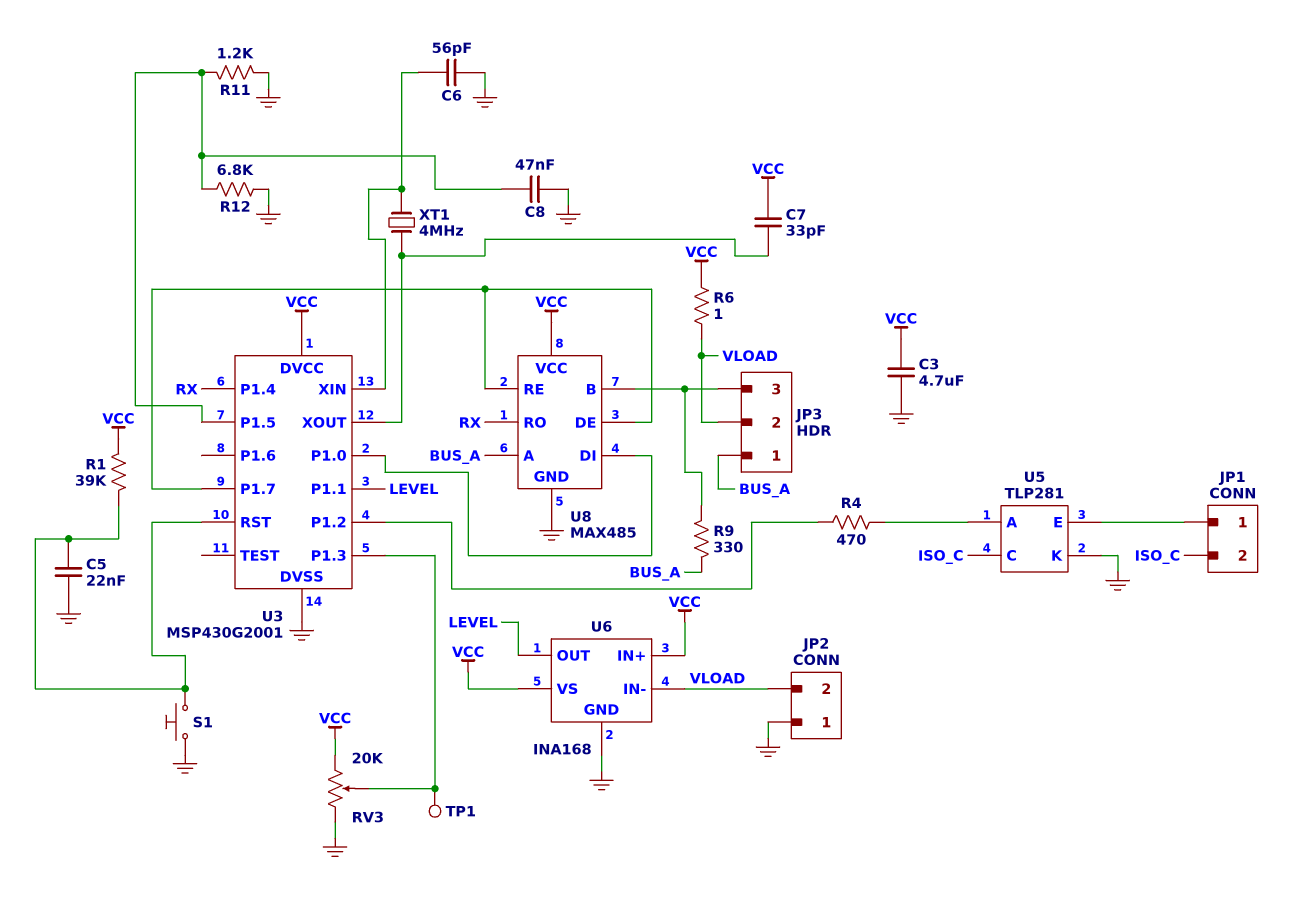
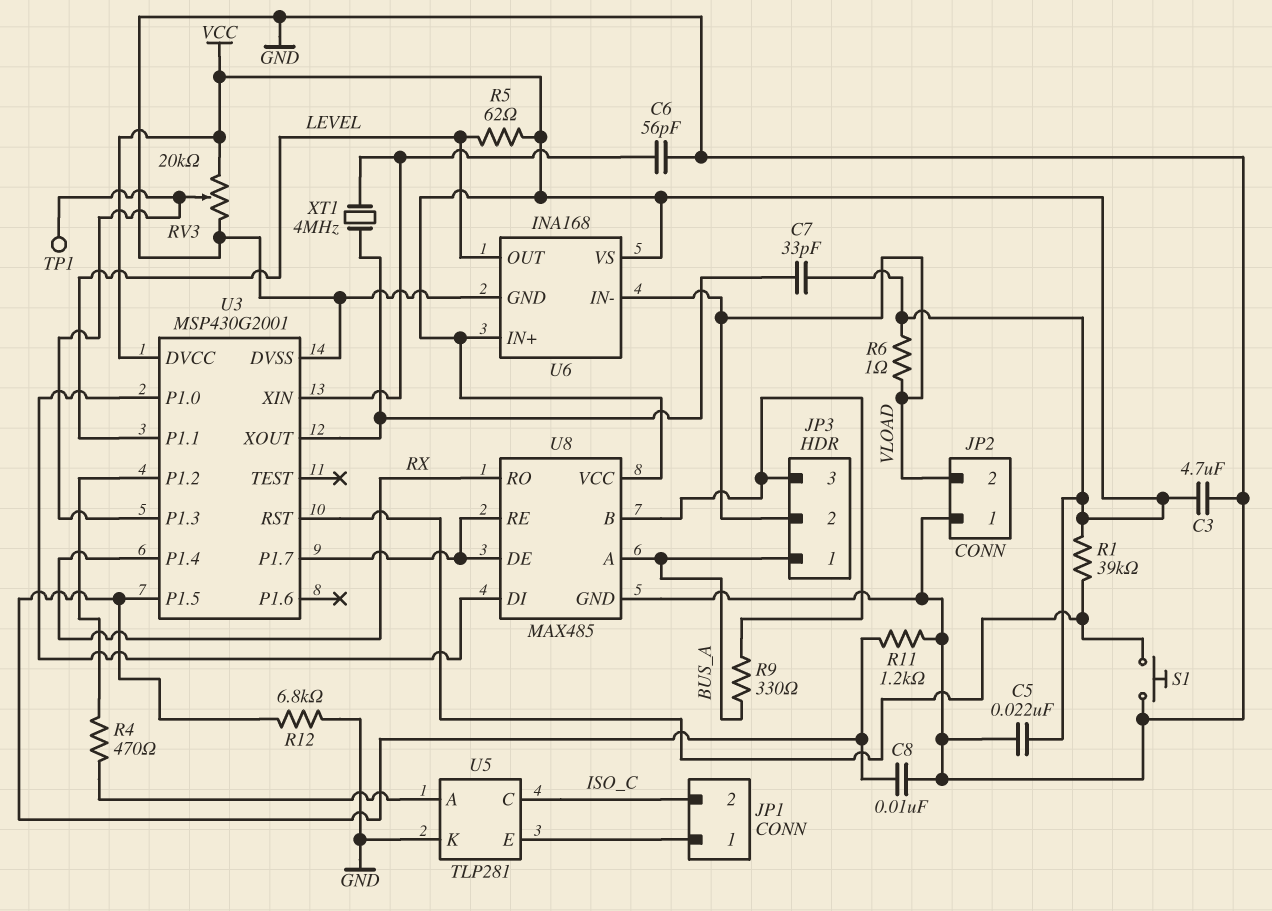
C5: 22nF (GND, U3/RST) -> 22nF (GND, VCC)
C8: 47nF (GND, U3/P1.5) -> 10nF (GND, U3/P1.5)
R5: none -> 62 (LEVEL, VCC)

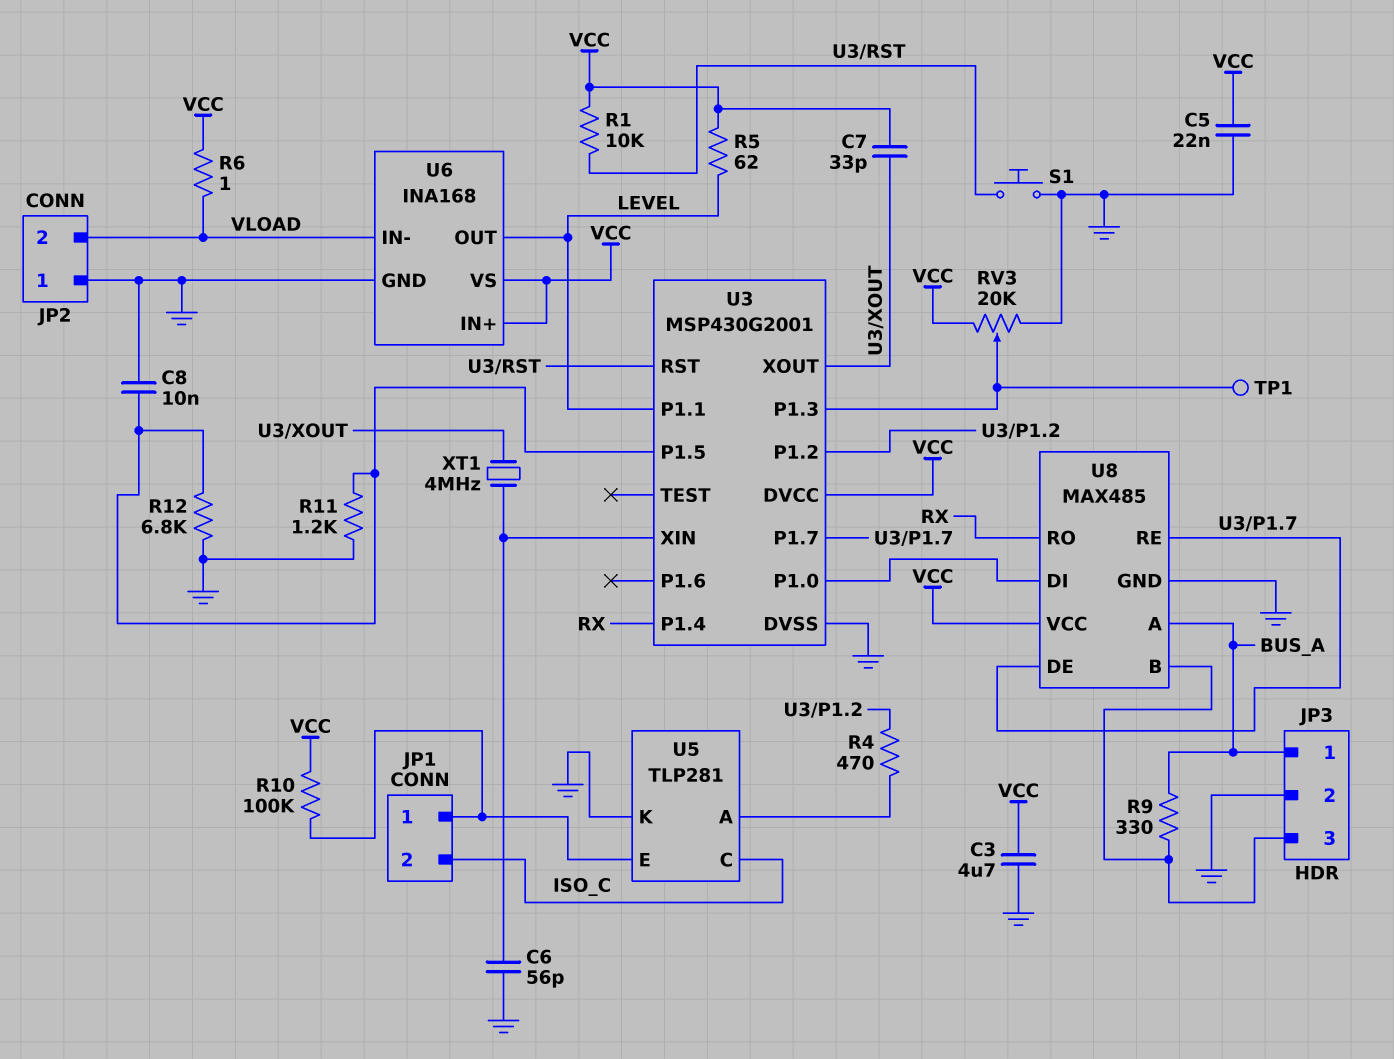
JP3 pin 2: VLOAD -> GND
R1: 39k (U3/RST, VCC) -> 10k (U3/RST, VCC)
R10: none -> 100k (JP1/1, VCC)

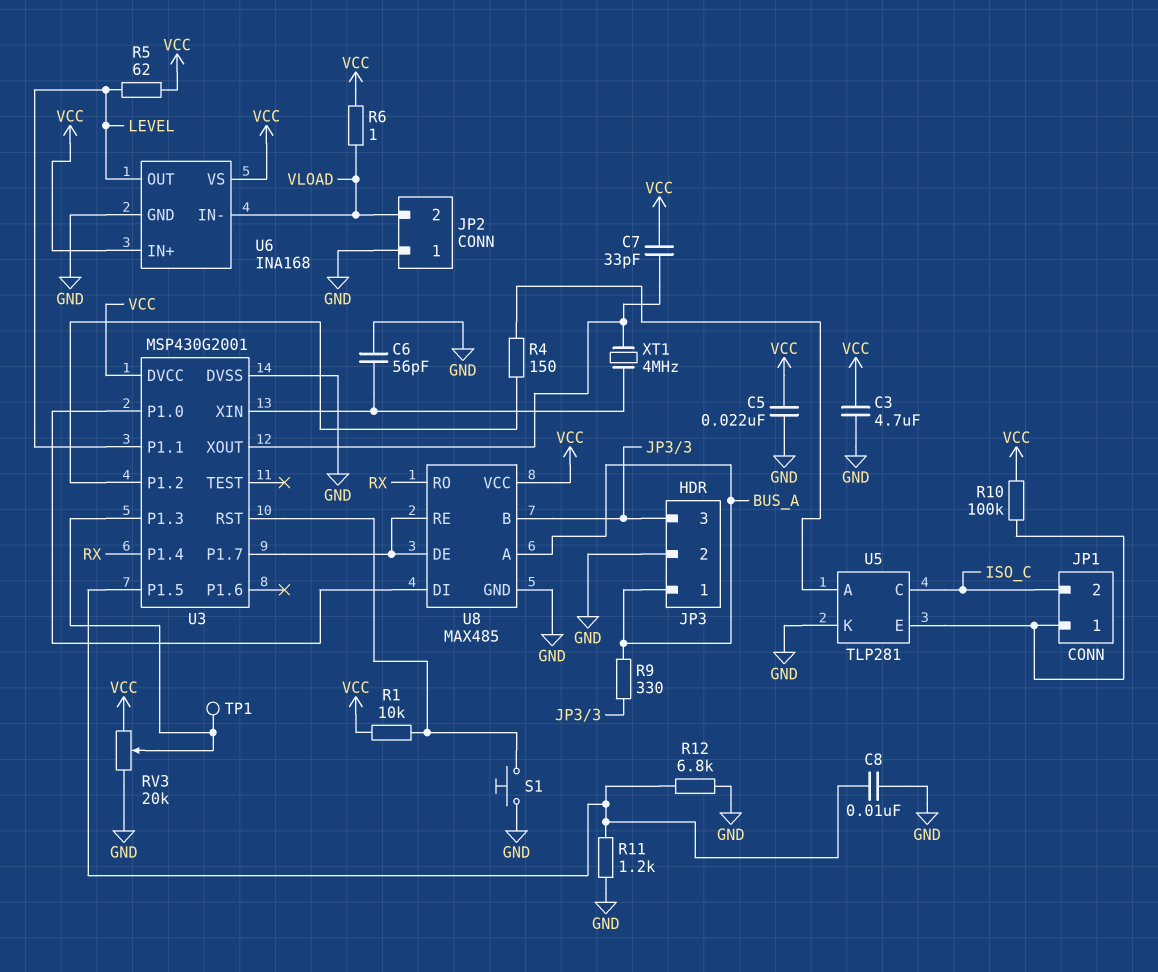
R4: 470 (U3/P1.2, U5/A) -> 150 (U3/P1.2, U5/A)

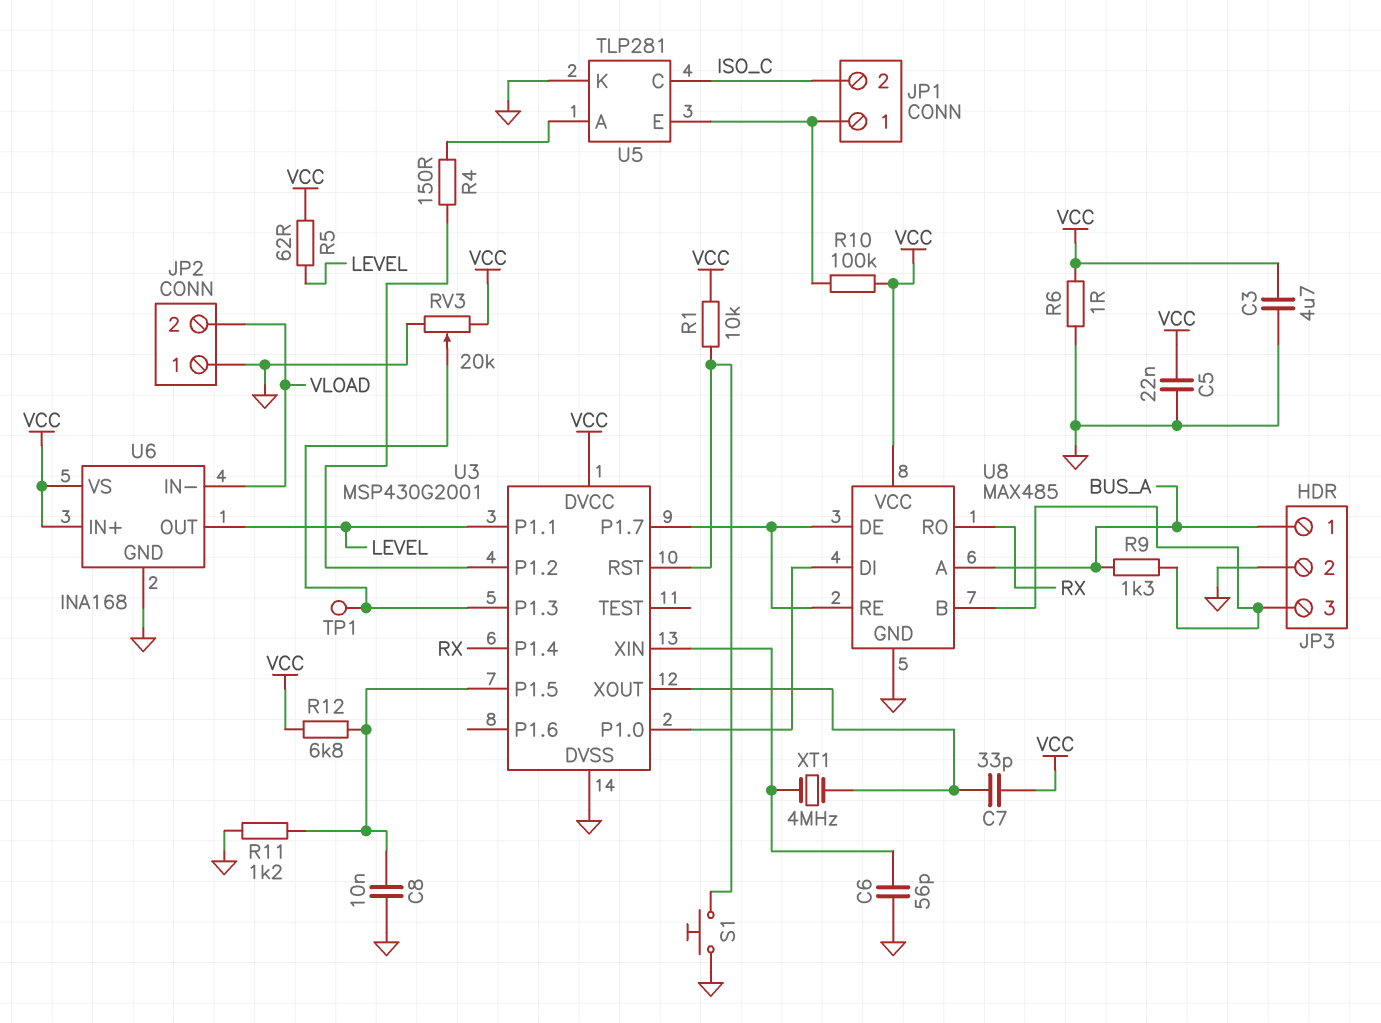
R6: 1 (VCC, VLOAD) -> 1 (GND, VCC)
R9: 330 (BUS_A, JP3/3) -> 1.3k (BUS_A, JP3/3)
R12: 6.8k (GND, U3/P1.5) -> 6.8k (U3/P1.5, VCC)

